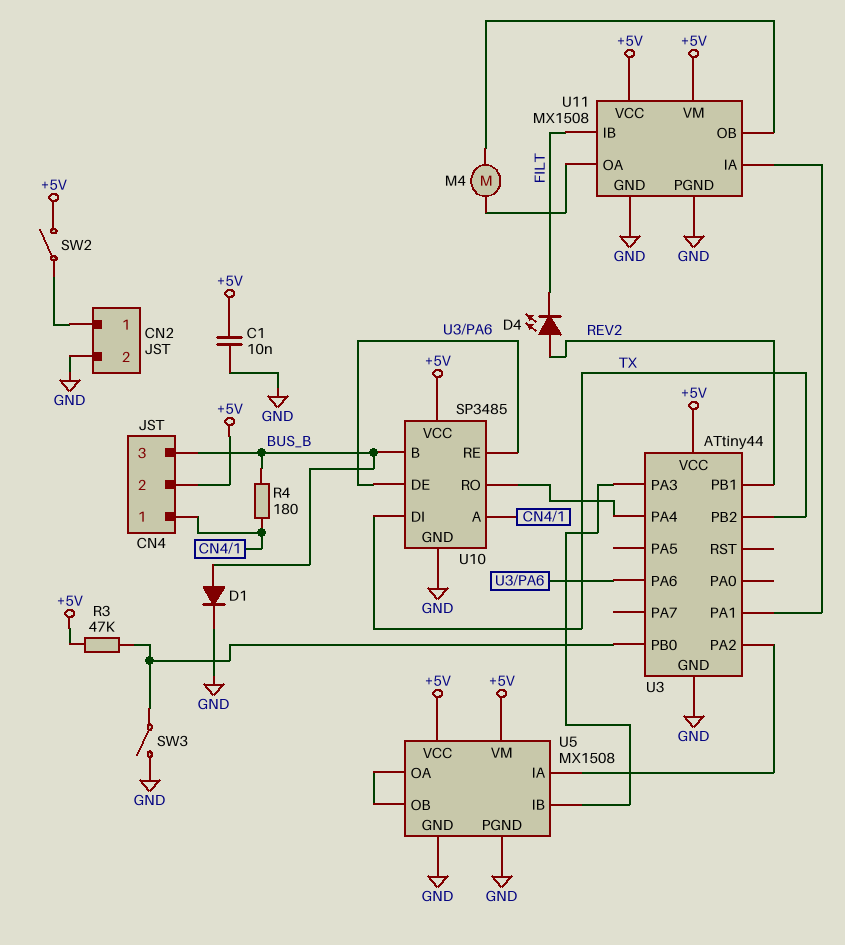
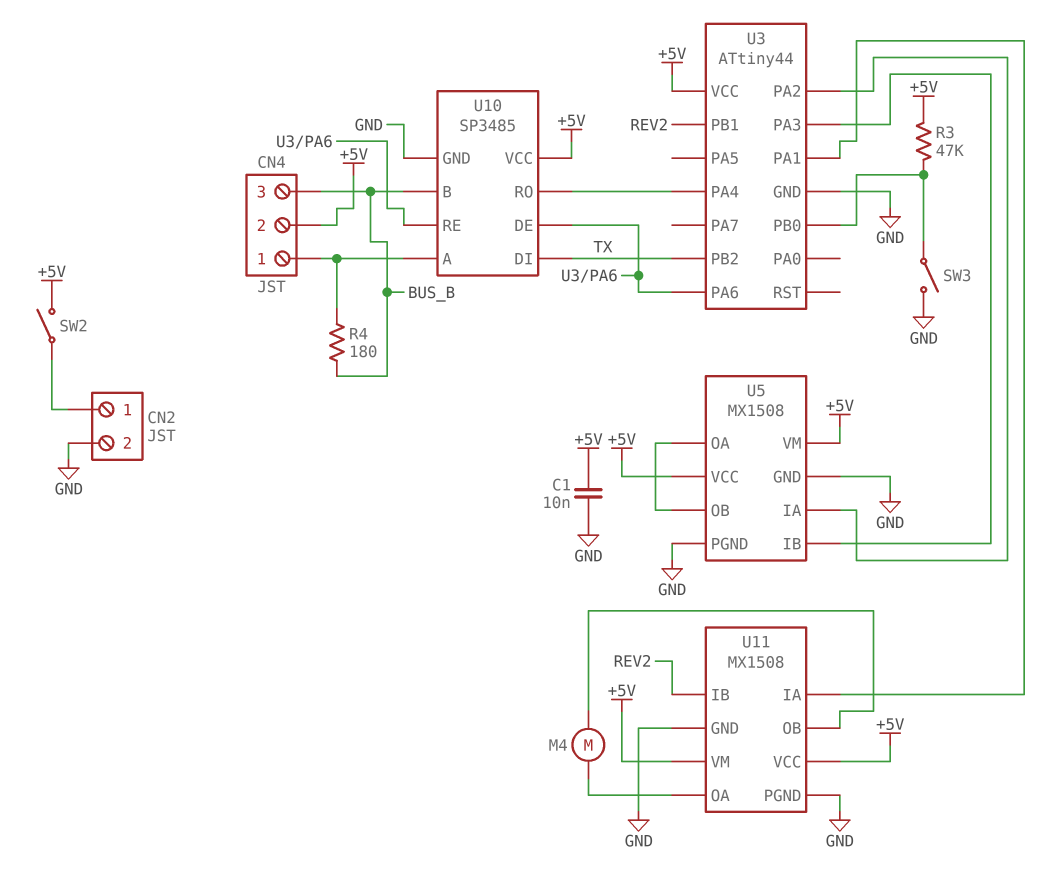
D1: diode (A BUS_B, K GND) -> none
D4: LED (A REV2, K FILT) -> none
U11 pin IB: FILT -> REV2

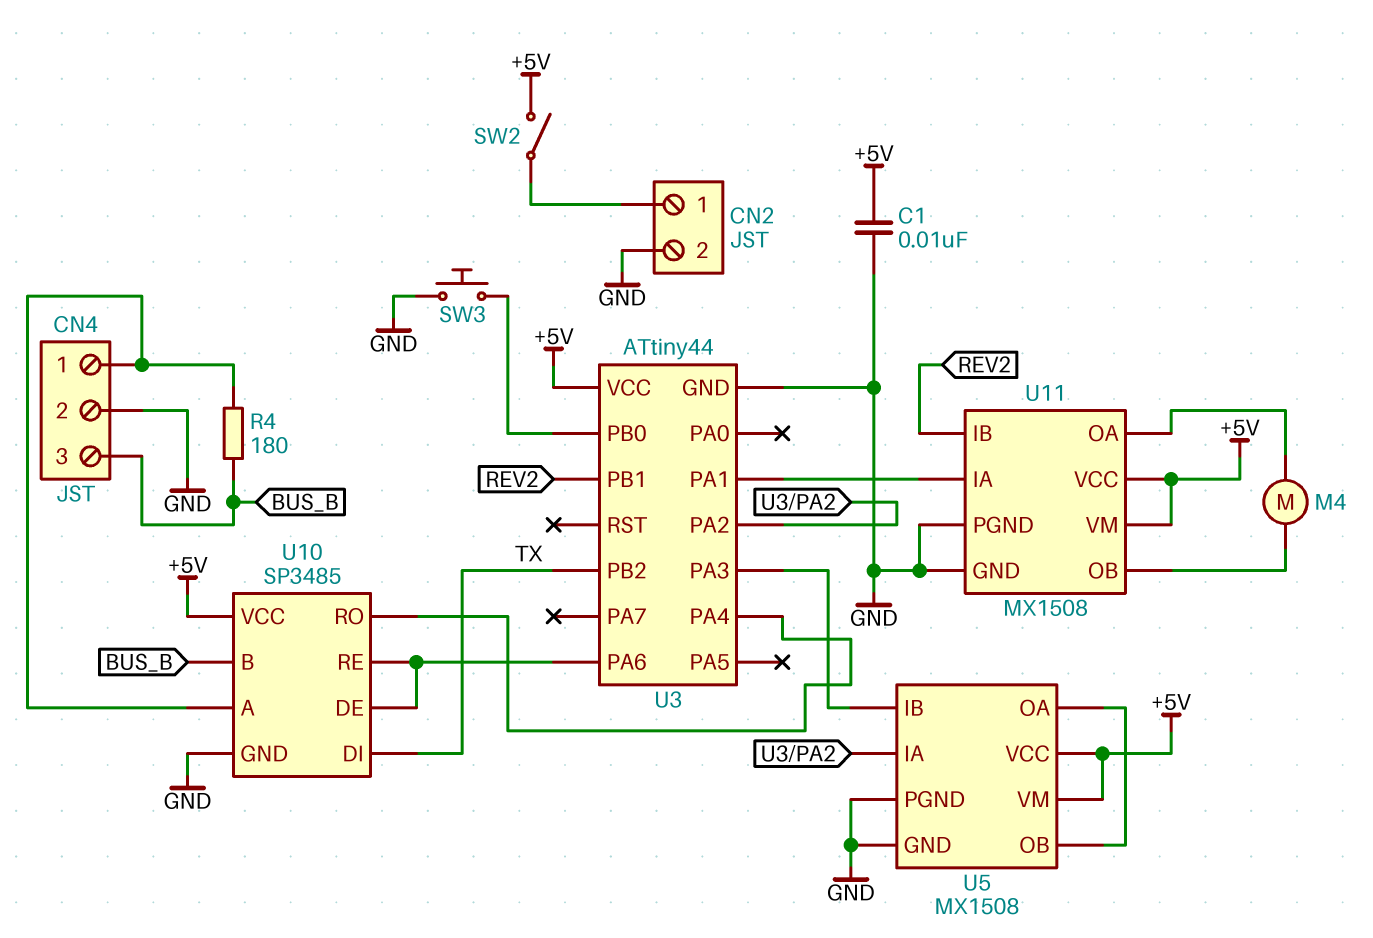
CN4 pin 2: +5V -> GND
R3: 47k (+5V, U3/PB0) -> none
SW3: switch (GND, U3/PB0) -> button (GND, U3/PB0)

